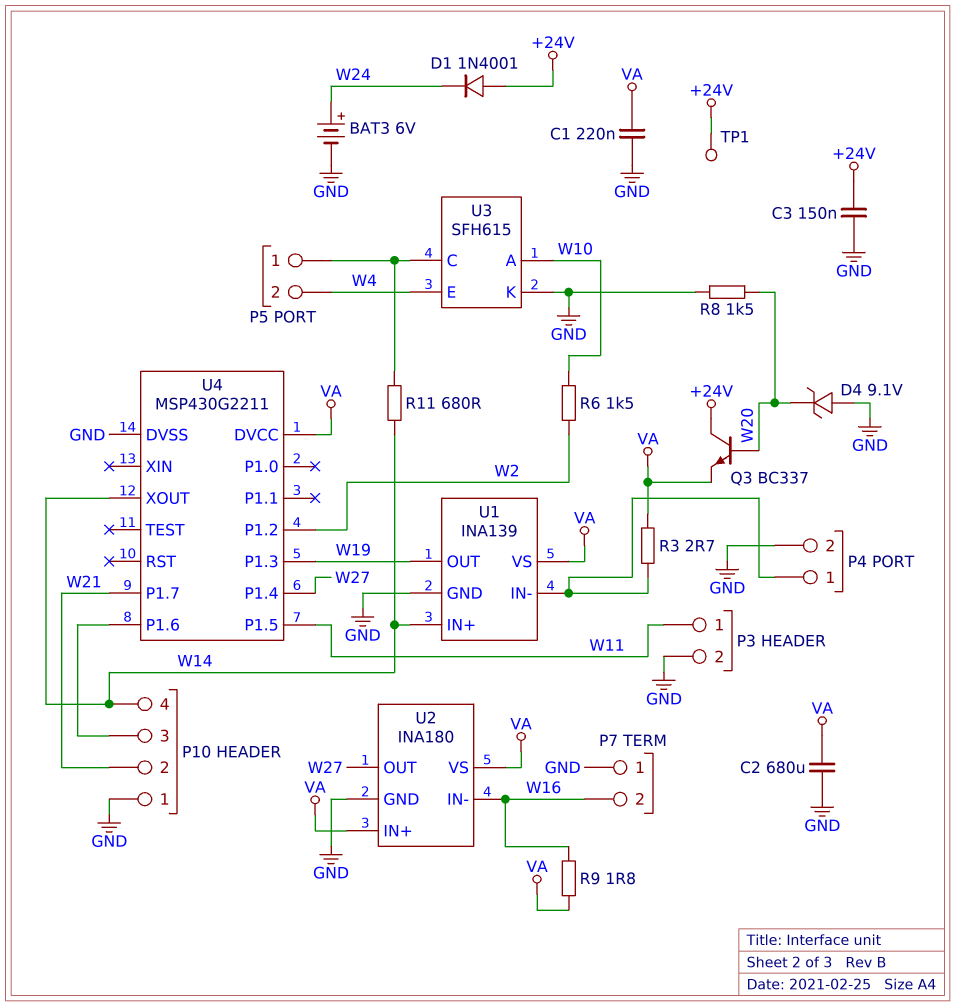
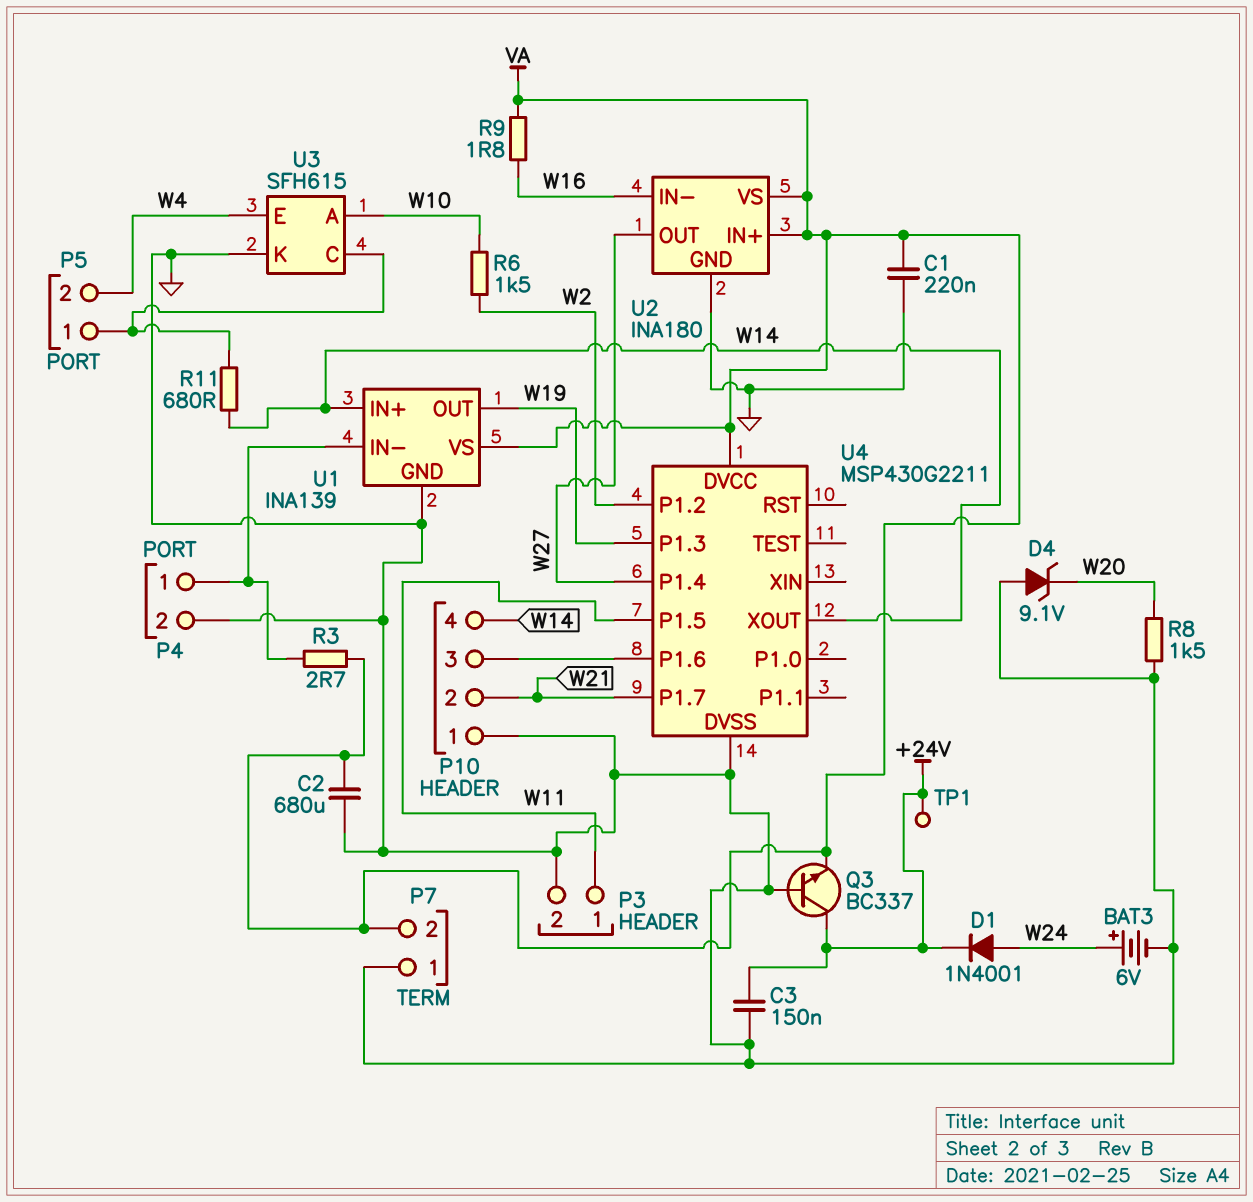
D1: diode 1N4001 (A +24V, K W24) -> diode 1N4001 (A W24, K +24V)
P7 pin 2: W16 -> VA
Q3: NPN BC337 (B W20, C +24V, E VA) -> NPN BC337 (B GND, C +24V, E VA)

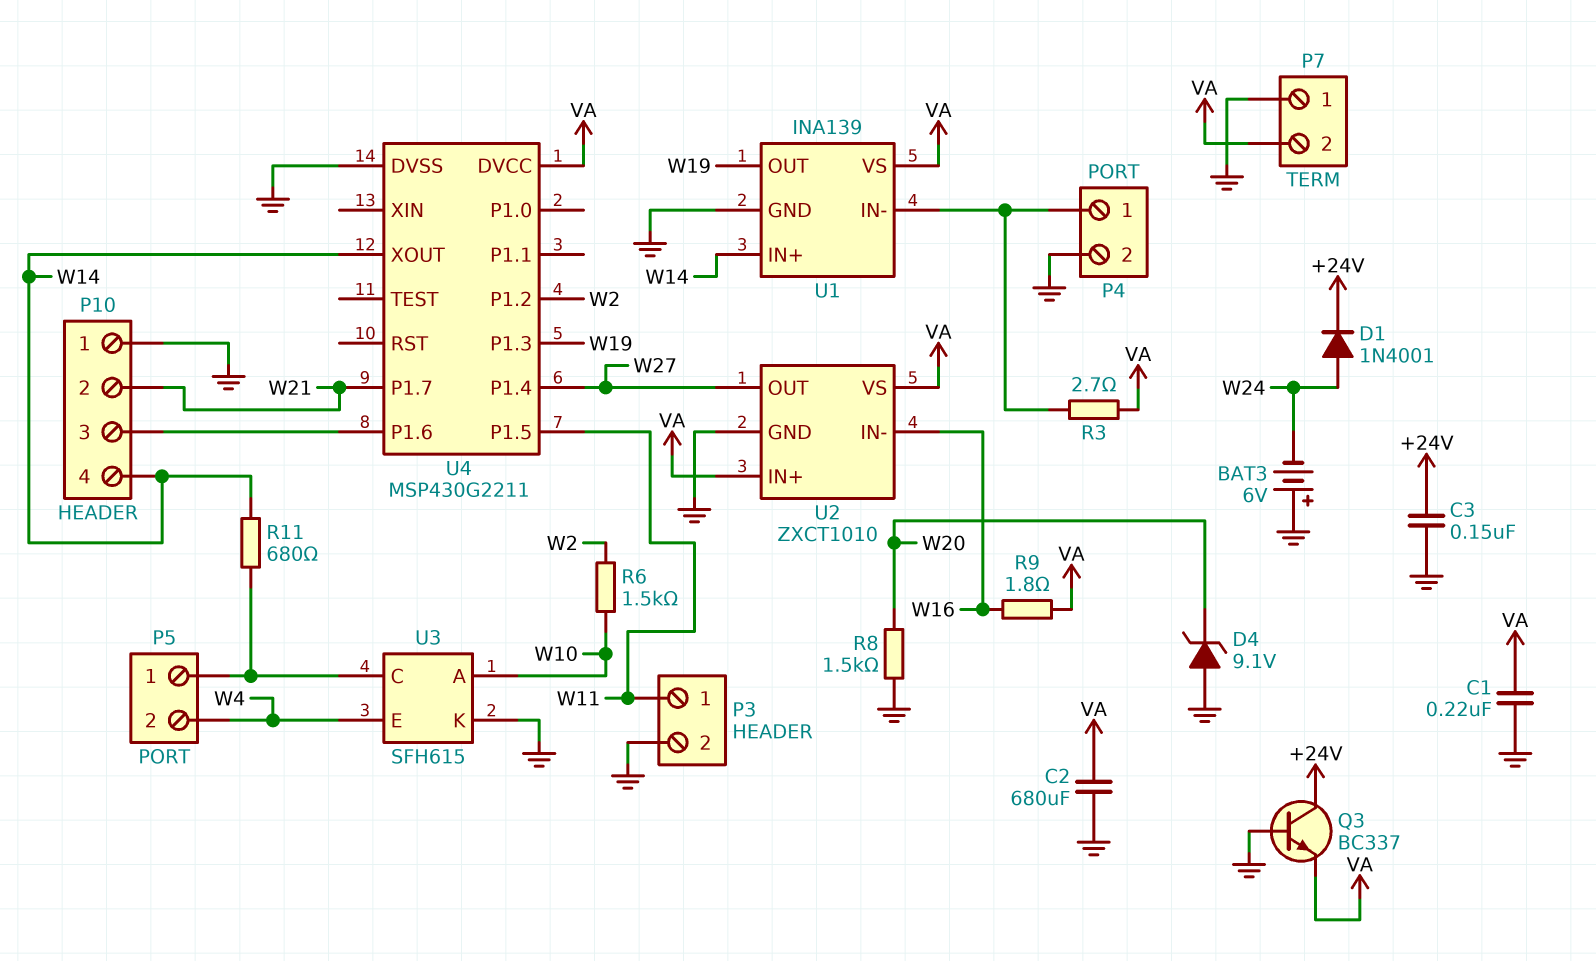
BAT3: 6V (plus W24, minus GND) -> 6V (plus GND, minus W24)
TP1: test point (+24V) -> none
U2: INA180 -> ZXCT1010

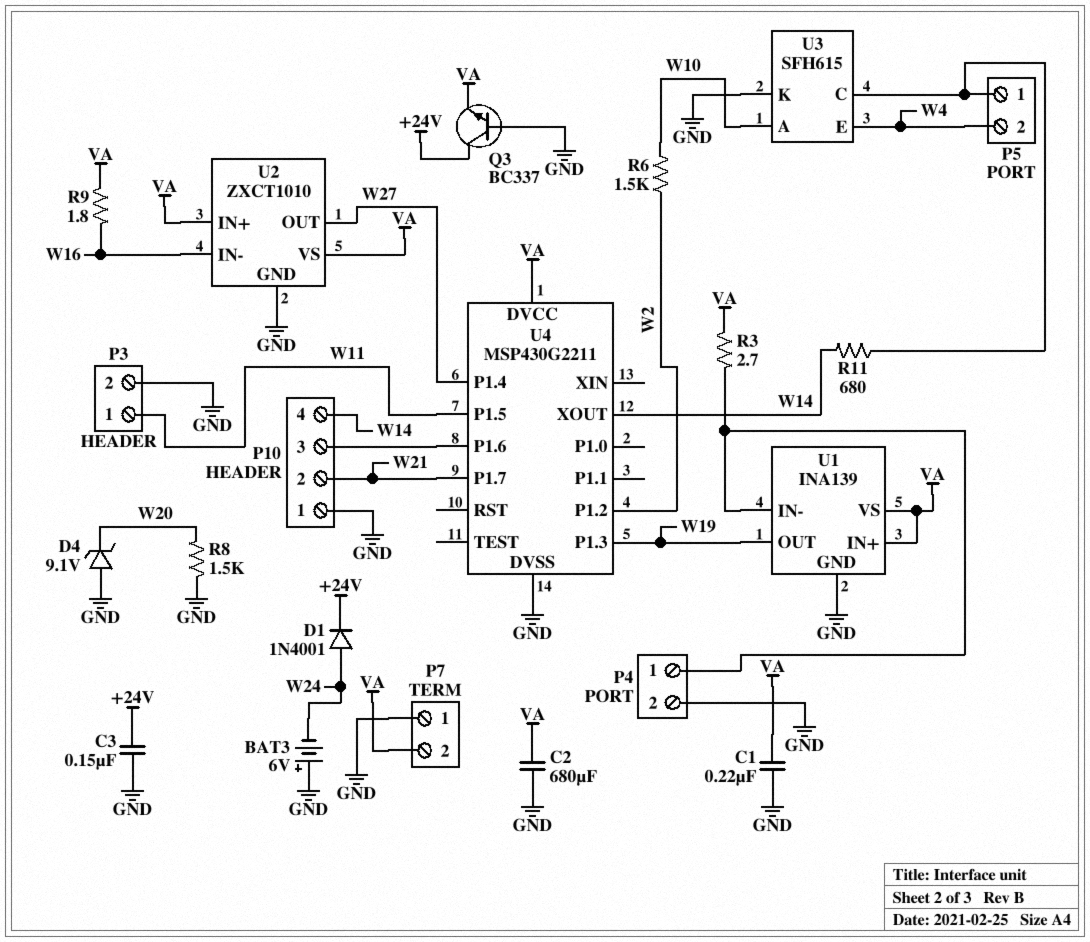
U1 pin IN+: W14 -> VA

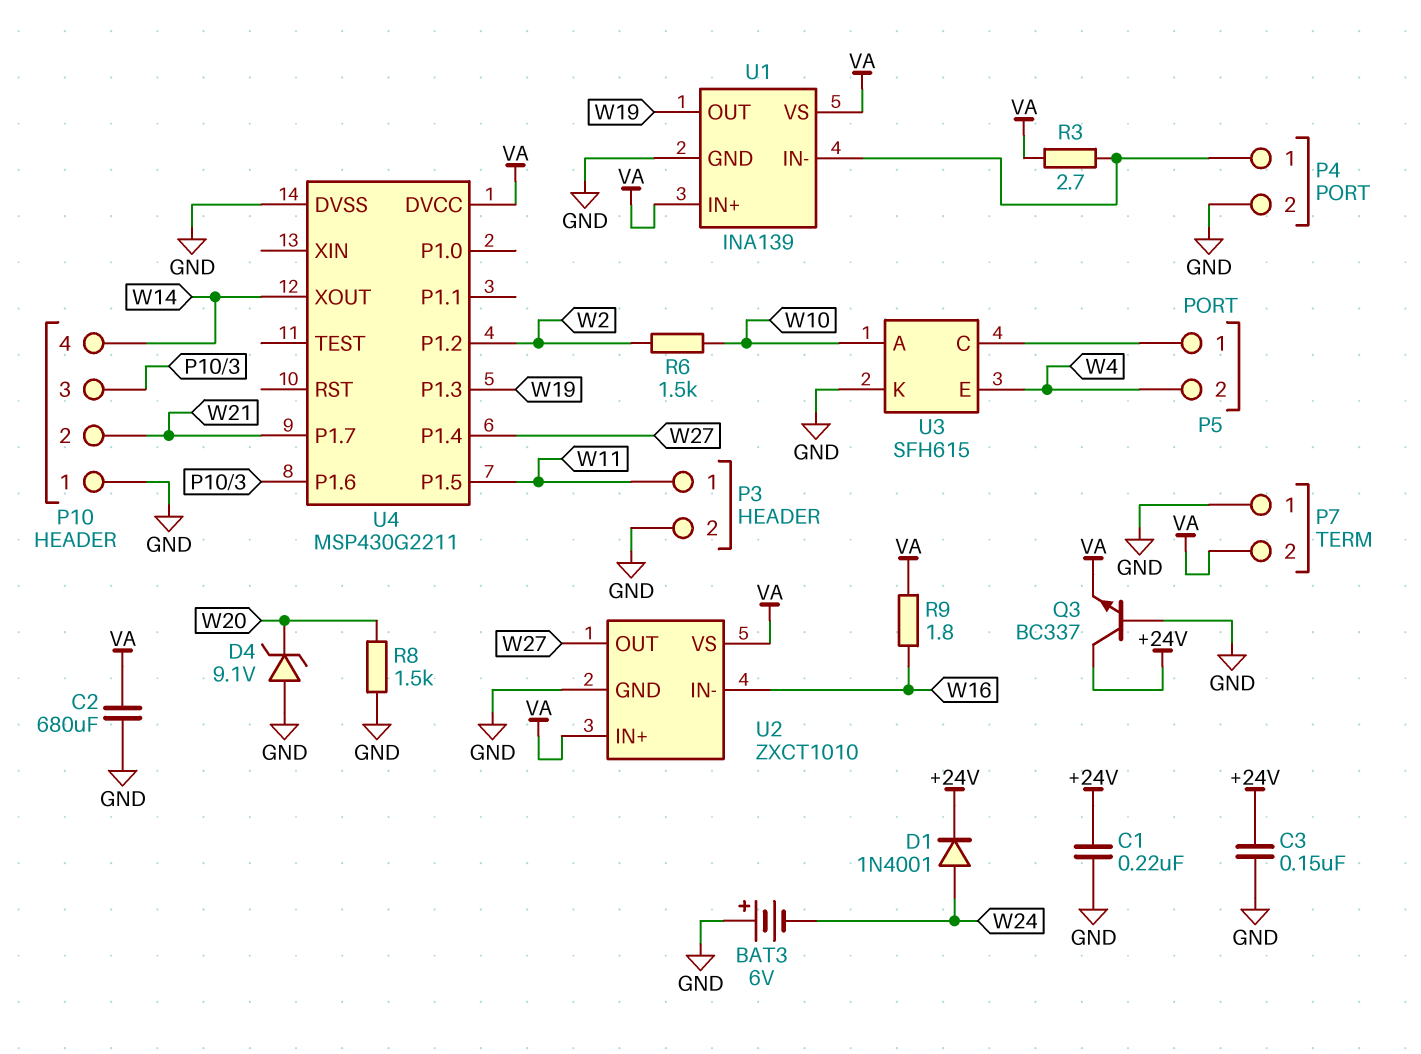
C1: 220nF (GND, VA) -> 220nF (+24V, GND)
R11: 680 (P5/1, W14) -> none

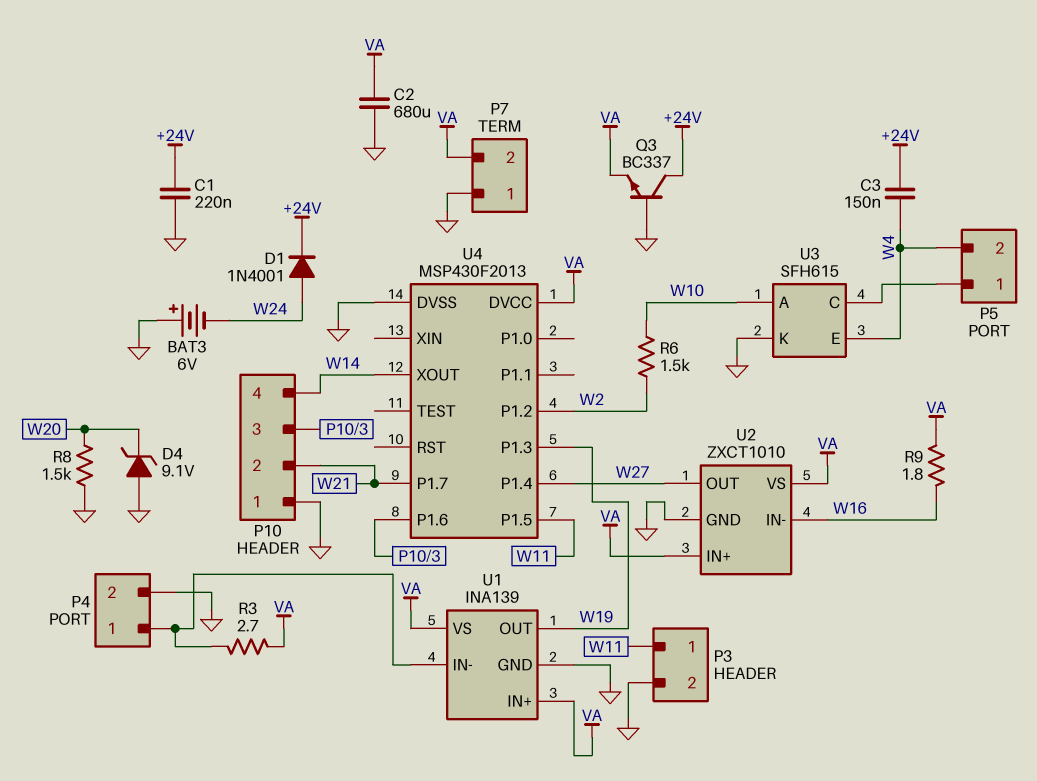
C3: 150nF (+24V, GND) -> 150nF (+24V, W4)
U4: MSP430G2211 -> MSP430F2013

